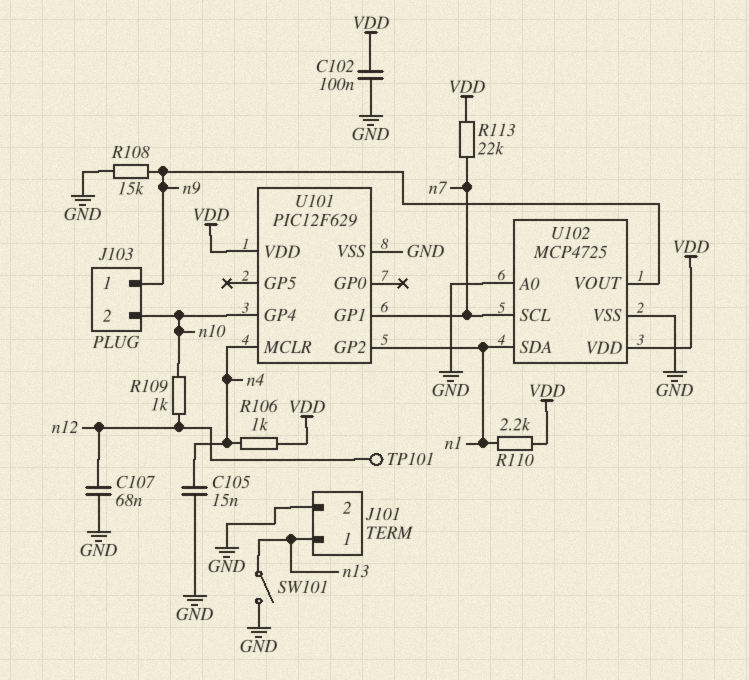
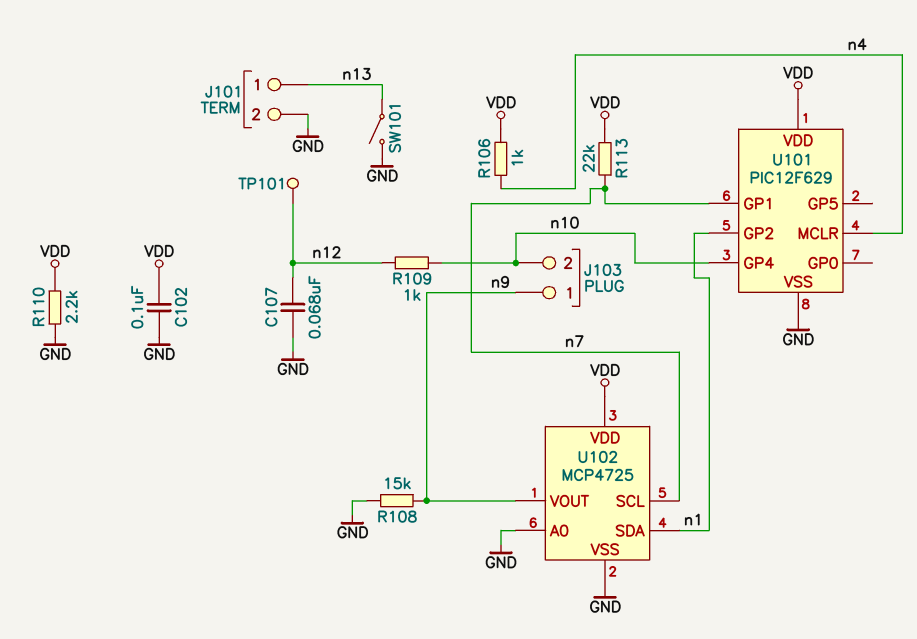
C105: 15nF (GND, n4) -> none
R110: 2.2k (VDD, n1) -> 2.2k (GND, VDD)

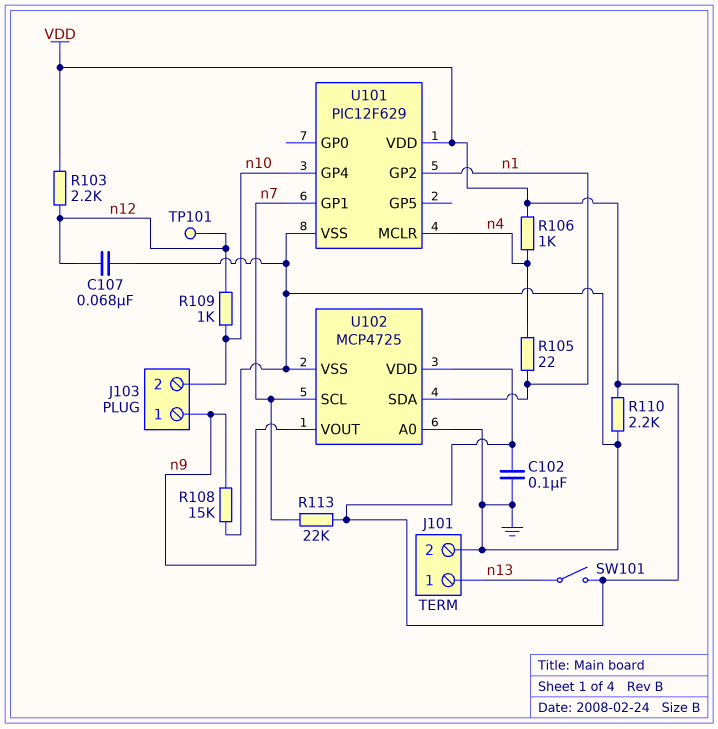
R103: none -> 2.2k (VDD, n12)
R105: none -> 22 (n1, n4)
SW101: switch (GND, n13) -> switch (VDD, n13)

